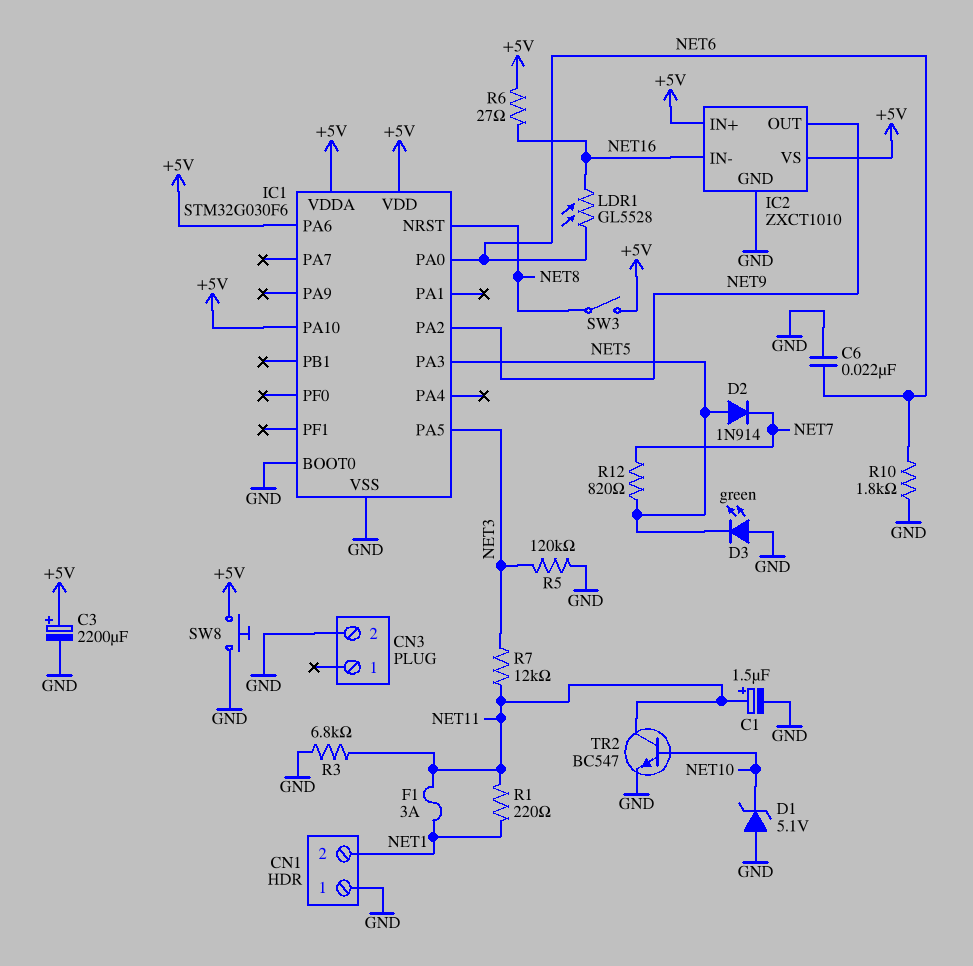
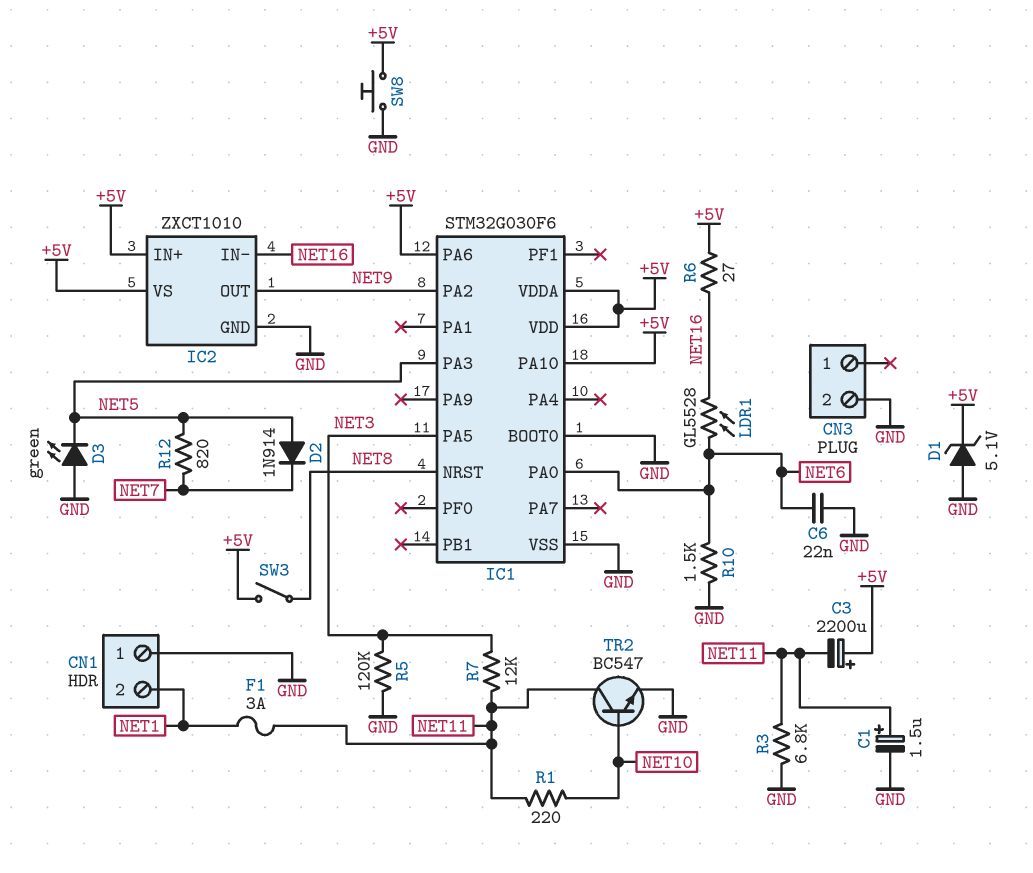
C3: 2200uF (plus +5V, minus GND) -> 2200uF (plus +5V, minus NET11)
D1: zener 5.1V (A GND, K NET10) -> zener 5.1V (A GND, K +5V)
R1: 220 (NET1, NET11) -> 220 (NET10, NET11)
R10: 1.8k (GND, NET6) -> 1.5k (GND, NET6)

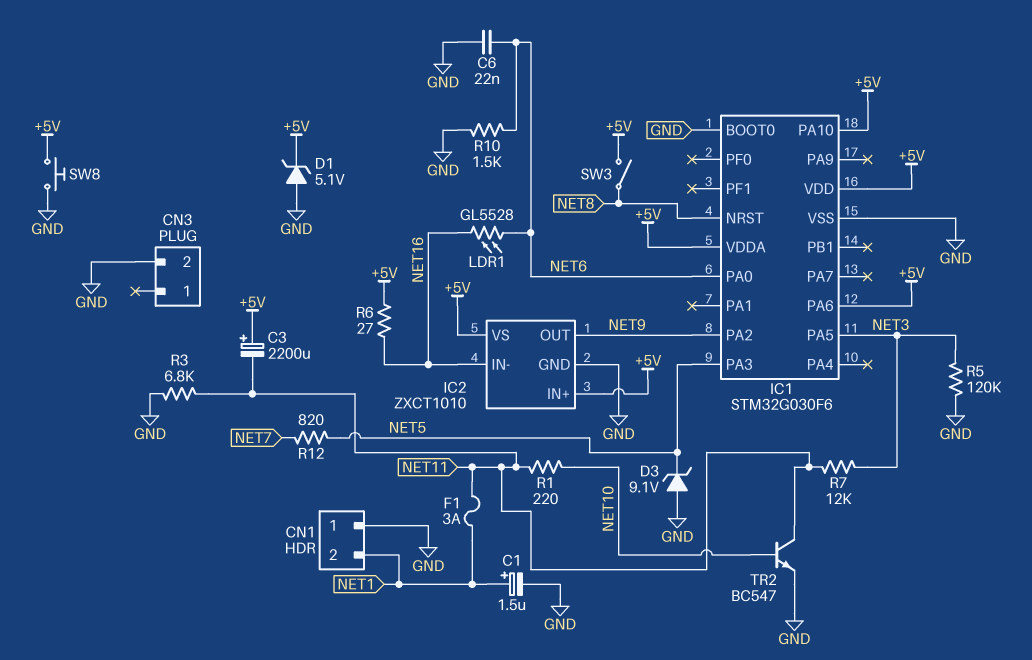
C1: 1.5uF (plus NET11, minus GND) -> 1.5uF (plus NET1, minus GND)
D2: diode 1N914 (A NET5, K NET7) -> none
D3: LED green (A GND, K NET5) -> zener 9.1V (A GND, K NET5)

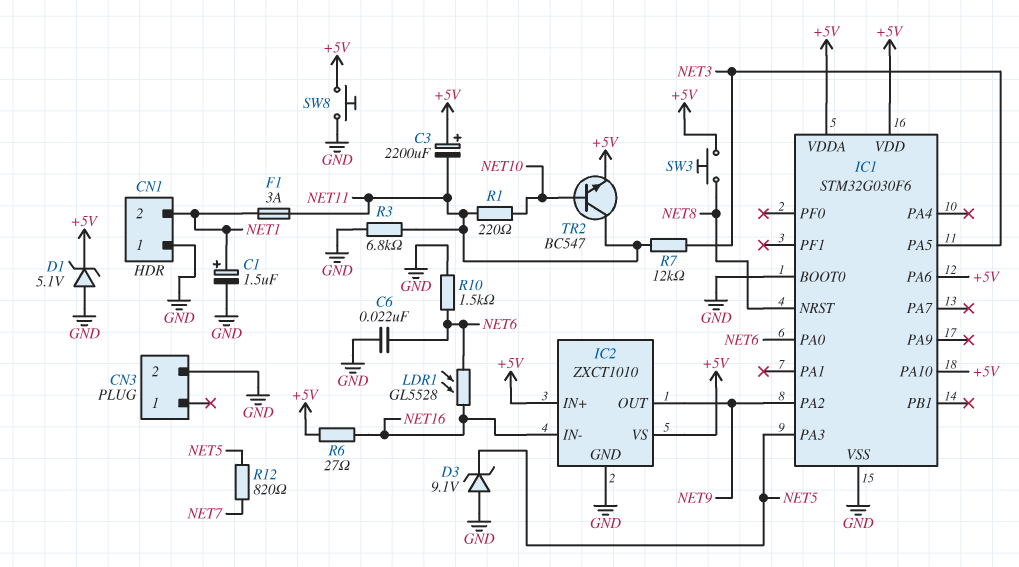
R5: 120k (GND, NET3) -> none
SW3: switch (+5V, NET8) -> button (+5V, NET8)
TR2: NPN BC547 (B NET10, C NET11, E GND) -> NPN BC547 (B NET10, C NET11, E +5V)

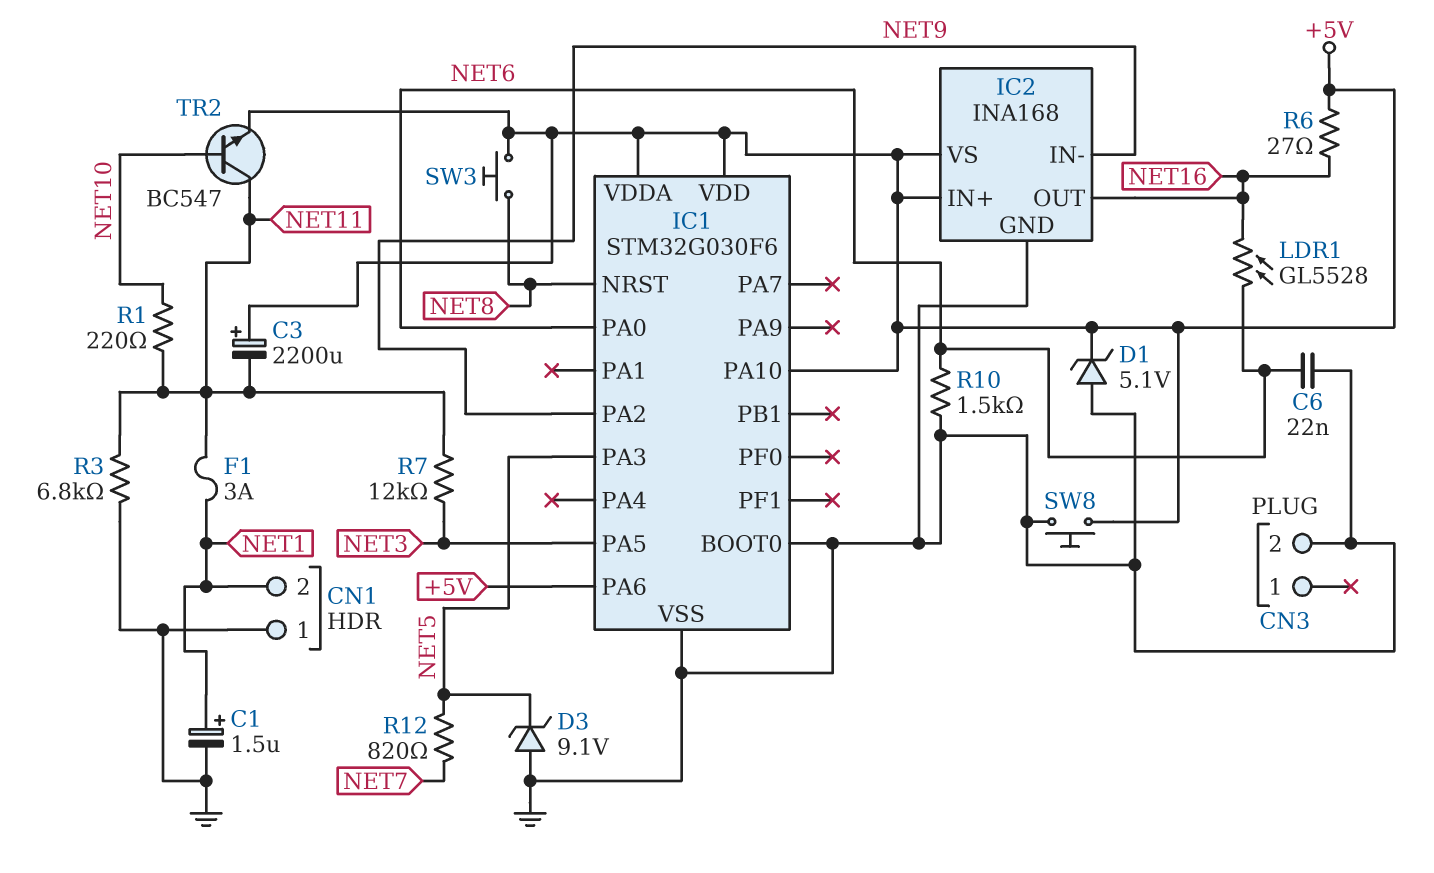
IC2: ZXCT1010 -> INA168
IC2 pin IN-: NET16 -> NET9
IC2 pin OUT: NET9 -> NET16

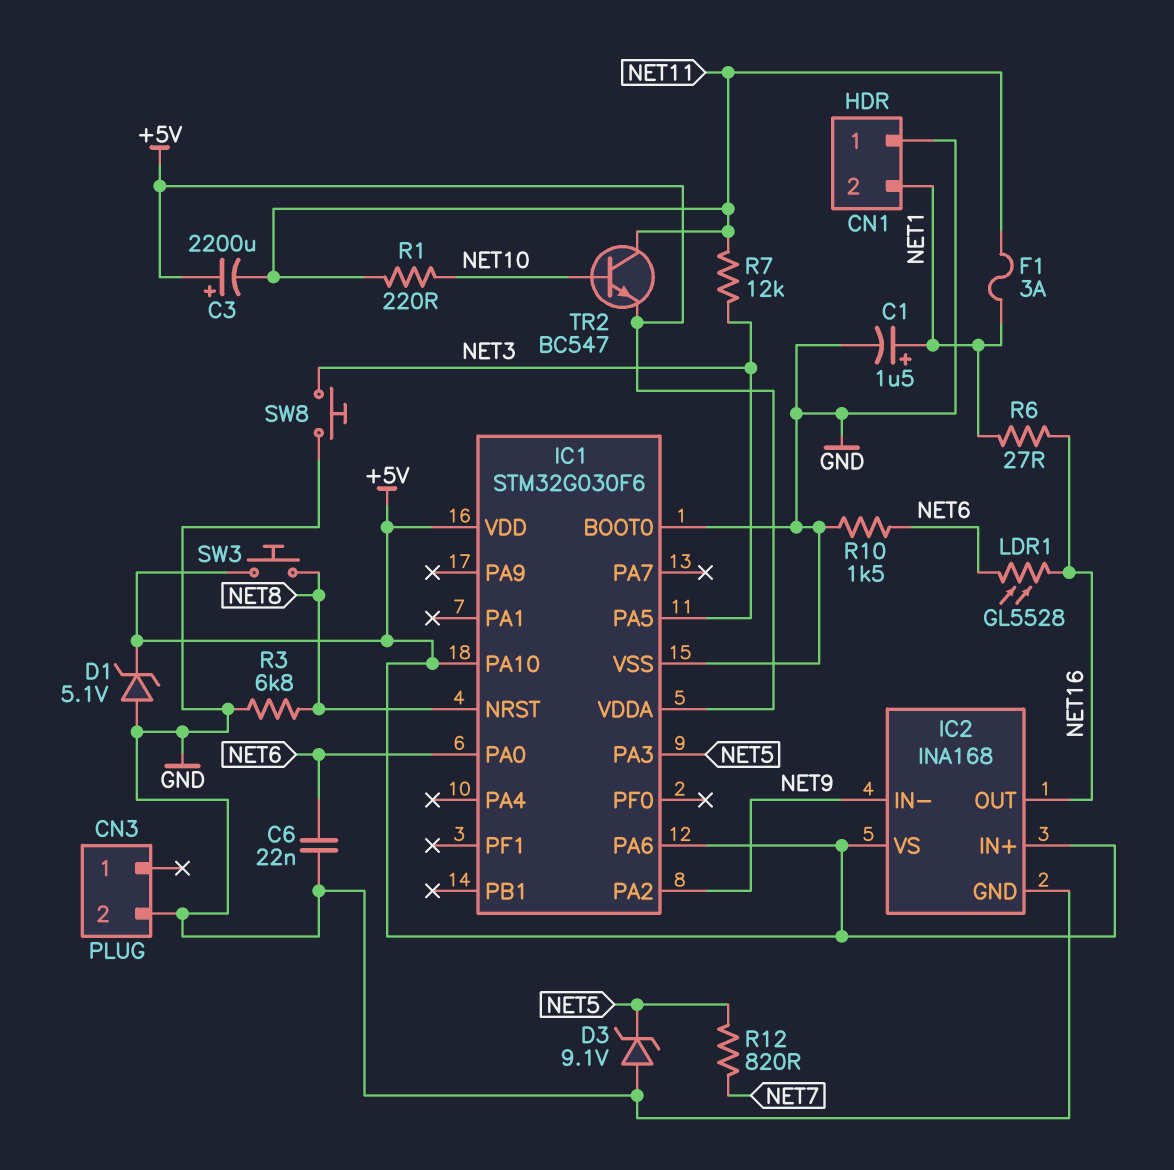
R3: 6.8k (GND, NET11) -> 6.8k (GND, NET8)
R6: 27 (+5V, NET16) -> 27 (NET1, NET16)
SW8: button (+5V, GND) -> button (GND, NET3)

